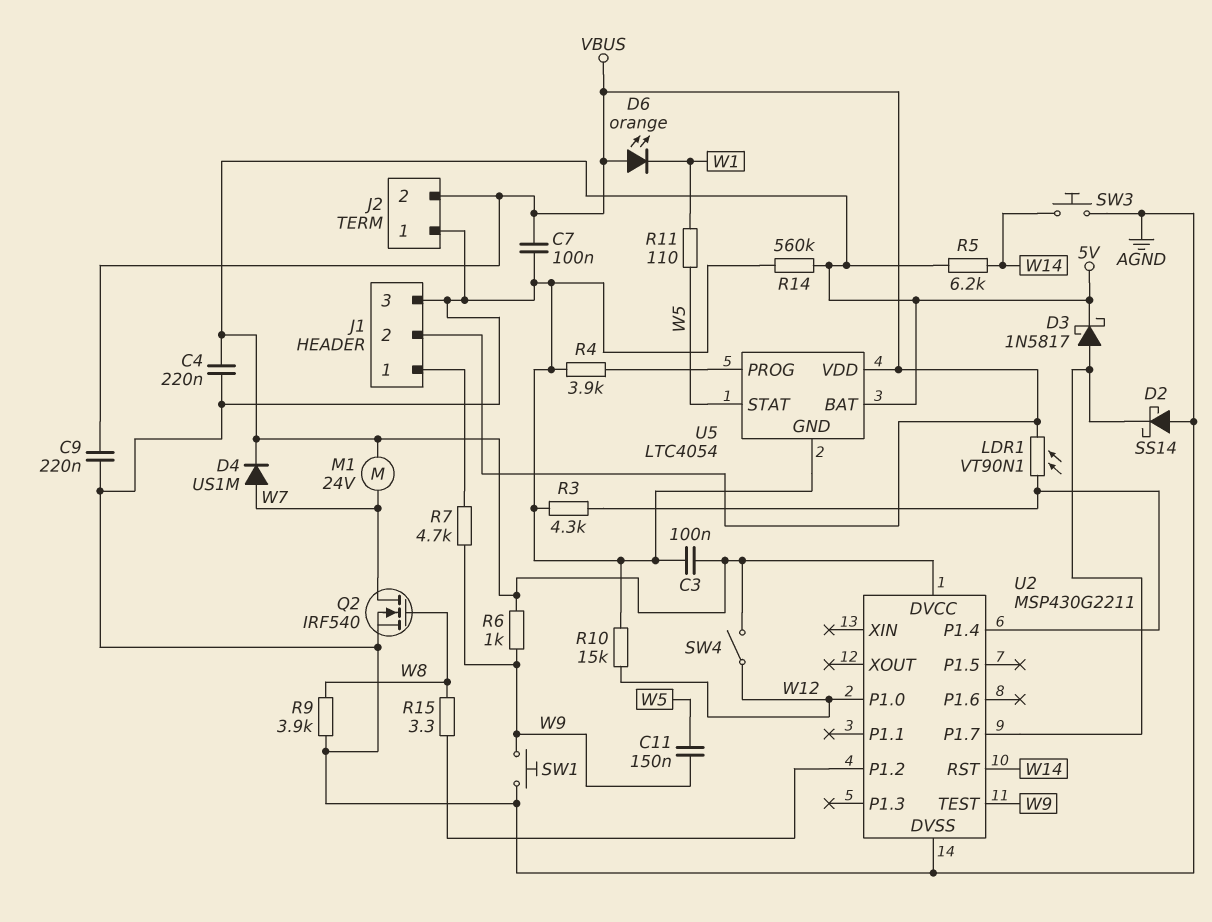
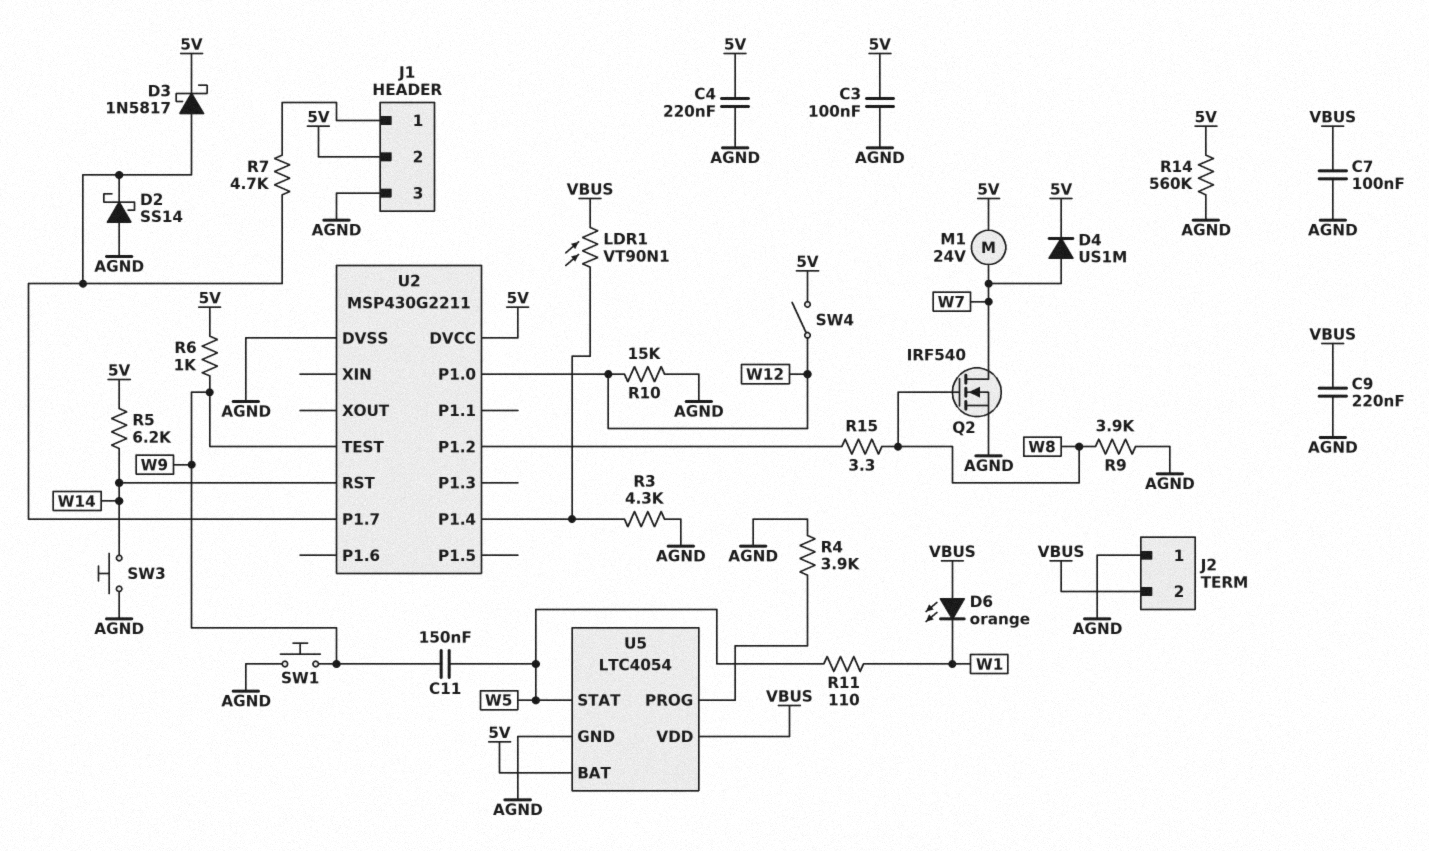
J1 pin 2: VBUS -> 5V
R7: 4.7k (J1/1, W9) -> 4.7k (J1/1, U2/P1.7)

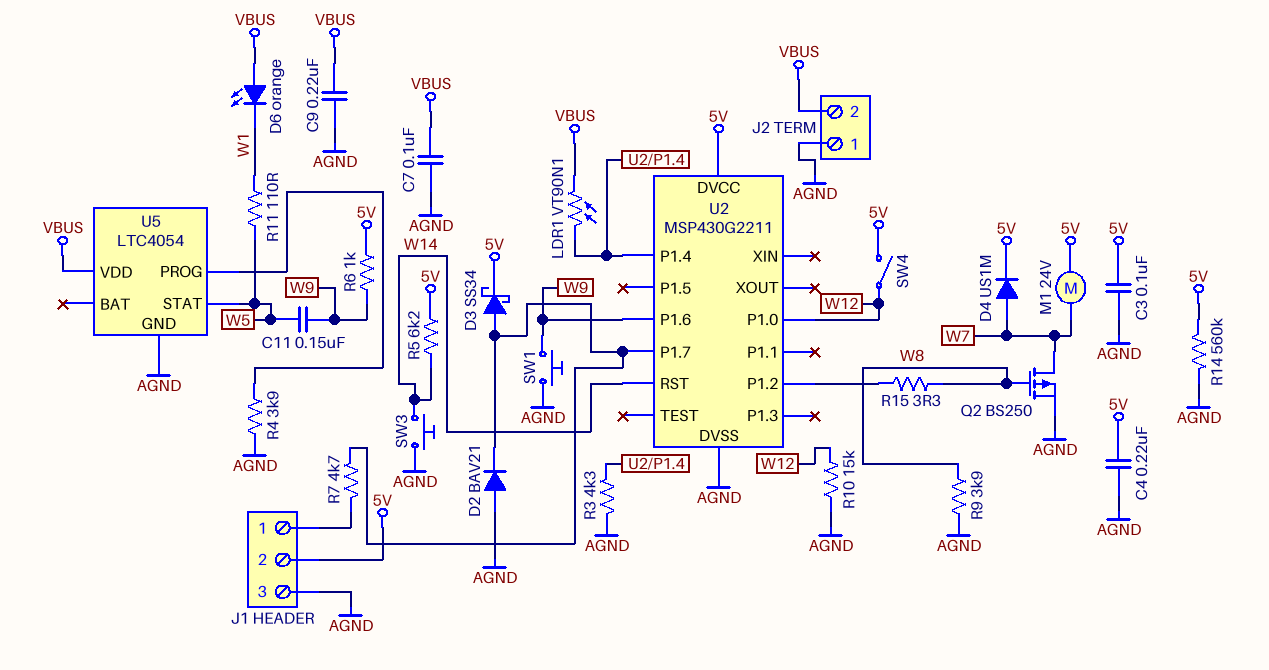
D2: schottky SS14 (A AGND, K U2/P1.7) -> diode BAV21 (A AGND, K U2/P1.7)
D3: schottky 1N5817 (A U2/P1.7, K 5V) -> schottky SS34 (A U2/P1.7, K 5V)
Q2: NMOS IRF540 (G W8, D W7, S AGND) -> PMOS BS250 (G W8, D W7, S AGND)
U2 pin P1.6: none -> W9
U2 pin TEST: W9 -> none
U5 pin BAT: 5V -> none

